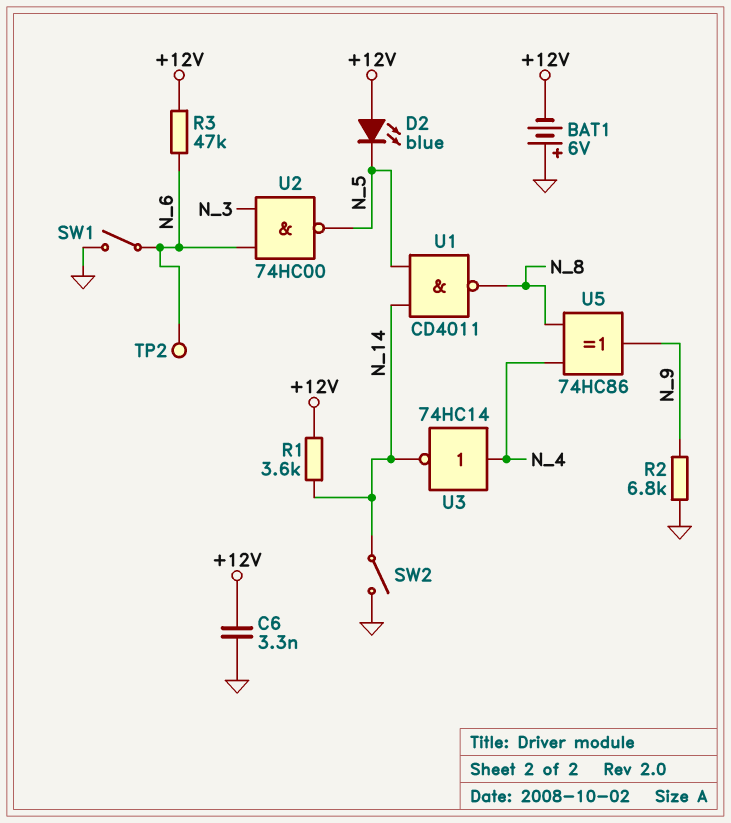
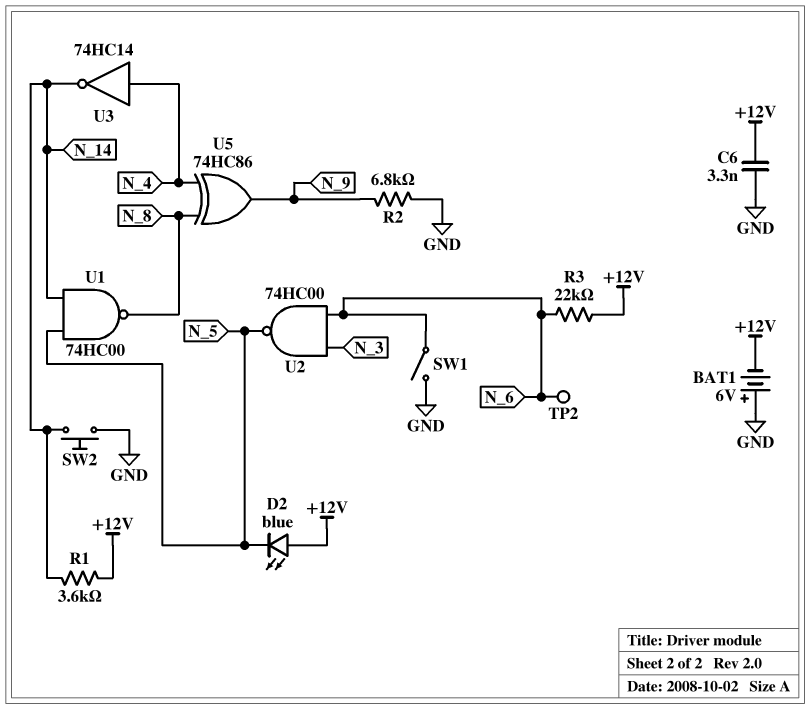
R3: 47k (+12V, N_6) -> 22k (+12V, N_6)
SW2: switch (GND, N_14) -> button (GND, N_14)
U1: NAND CD4011 (in N_5, in N_14, out N_8) -> NAND 74HC00 (in N_5, in N_14, out N_8)

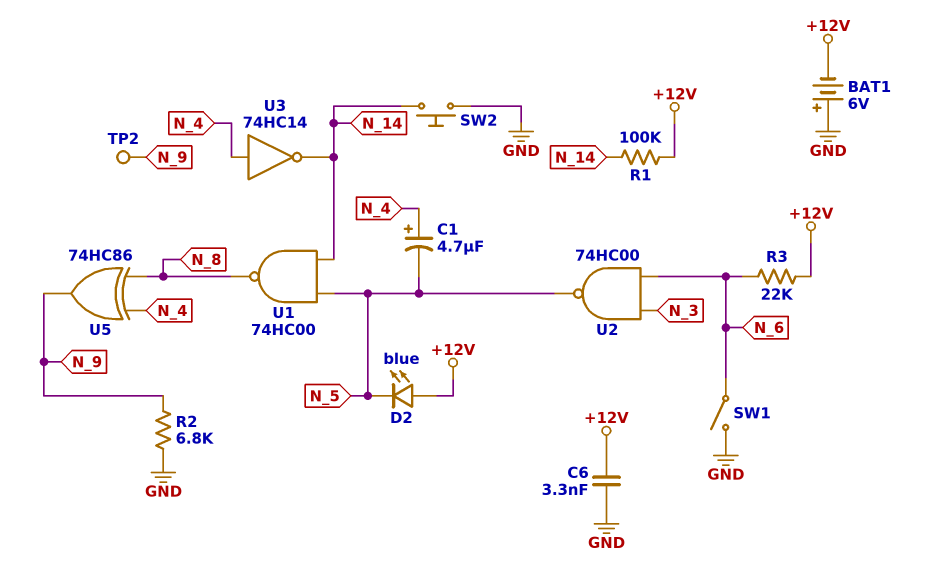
C1: none -> 4.7uF (plus N_4, minus N_5)
R1: 3.6k (+12V, N_14) -> 100k (+12V, N_14)
TP2: test point (N_6) -> test point (N_9)

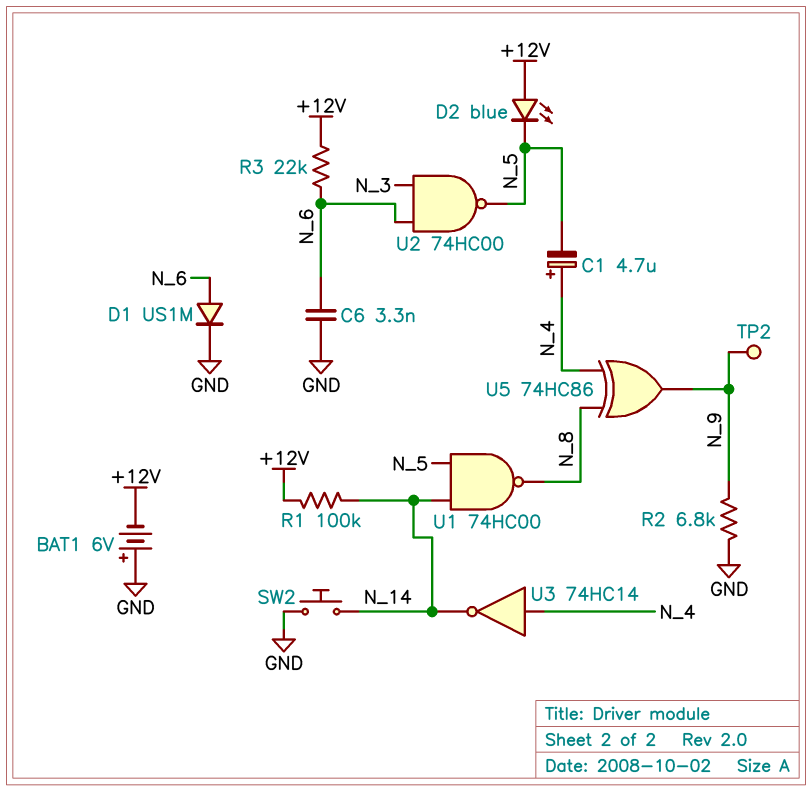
C6: 3.3nF (+12V, GND) -> 3.3nF (GND, N_6)
D1: none -> diode US1M (A N_6, K GND)
SW1: switch (GND, N_6) -> none

